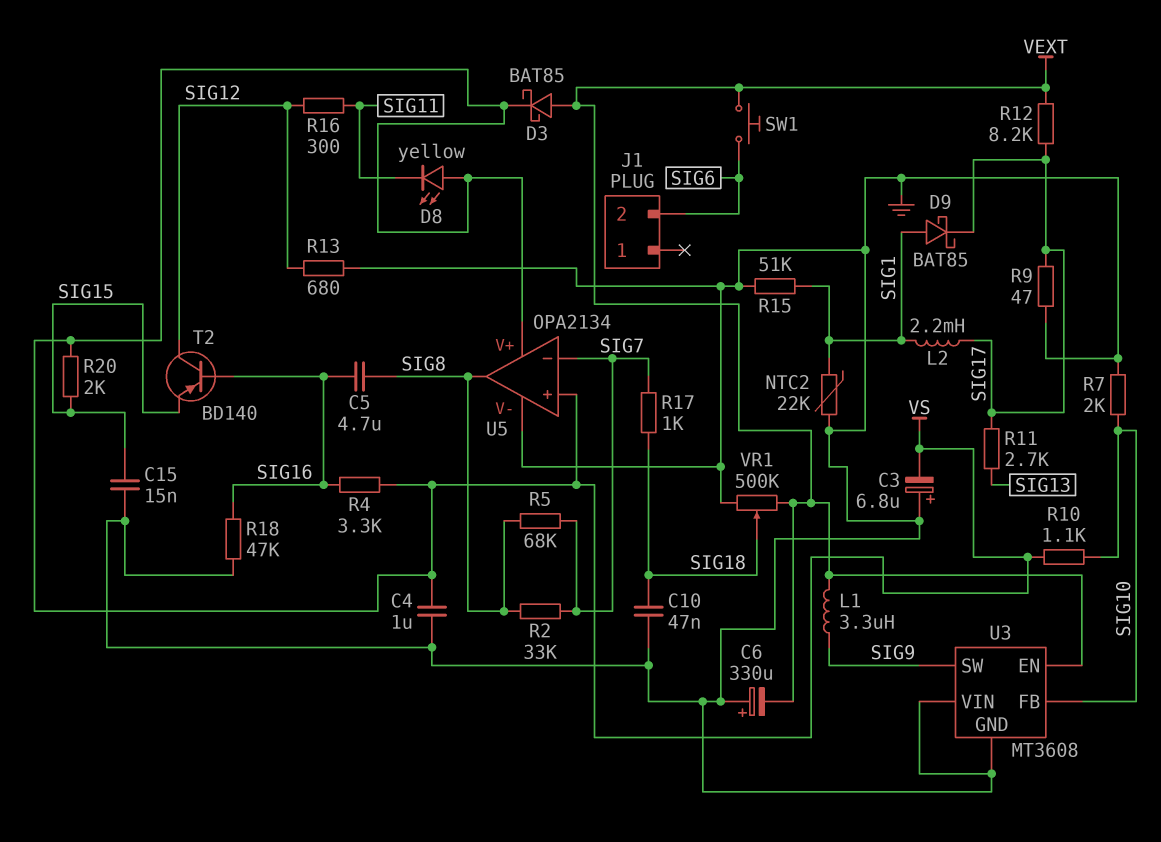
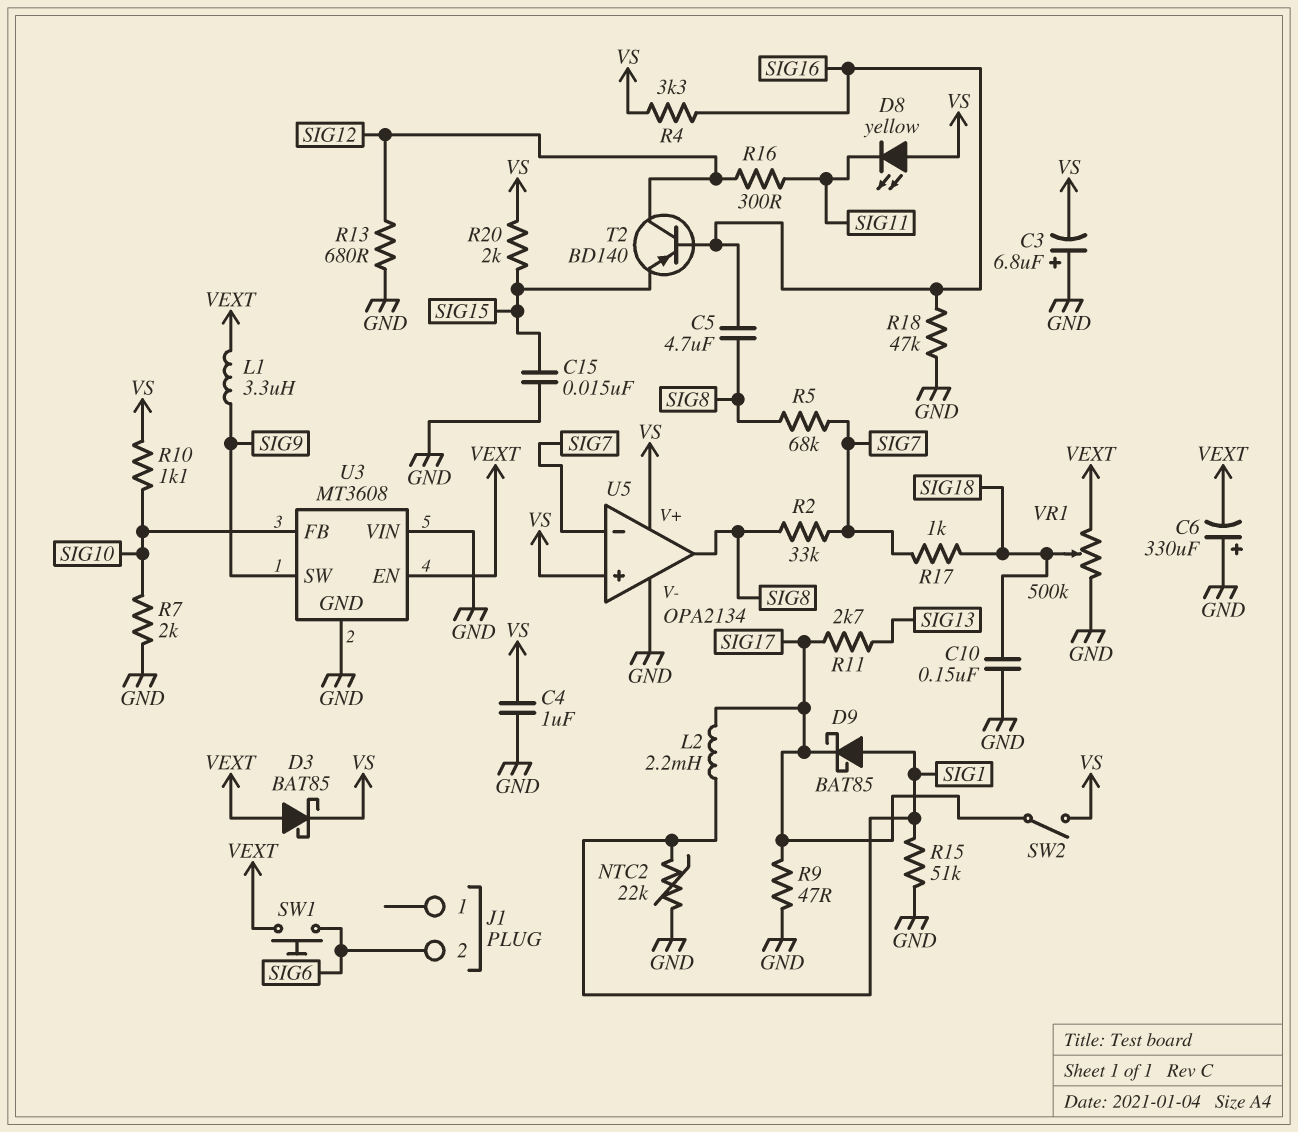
C10: 47nF (GND, SIG18) -> 150nF (GND, SIG18)
R12: 8.2k (SIG17, VEXT) -> none
SW2: none -> switch (SIG17, VS)

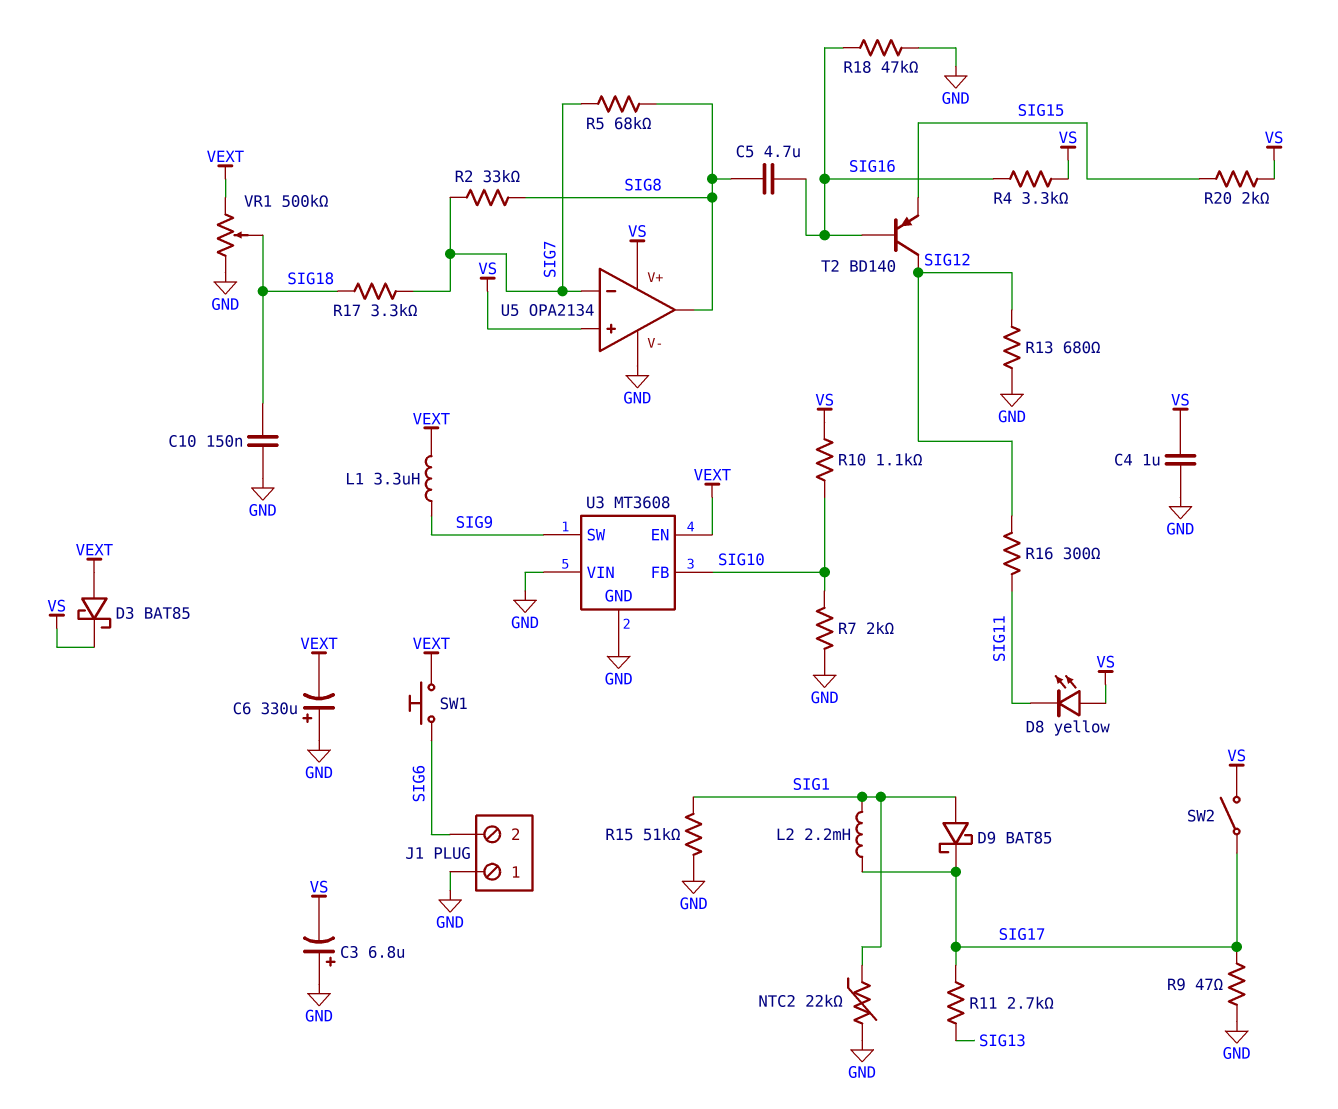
C15: 15nF (GND, SIG15) -> none
J1 pin 1: none -> GND
R17: 1k (SIG7, SIG18) -> 3.3k (SIG7, SIG18)

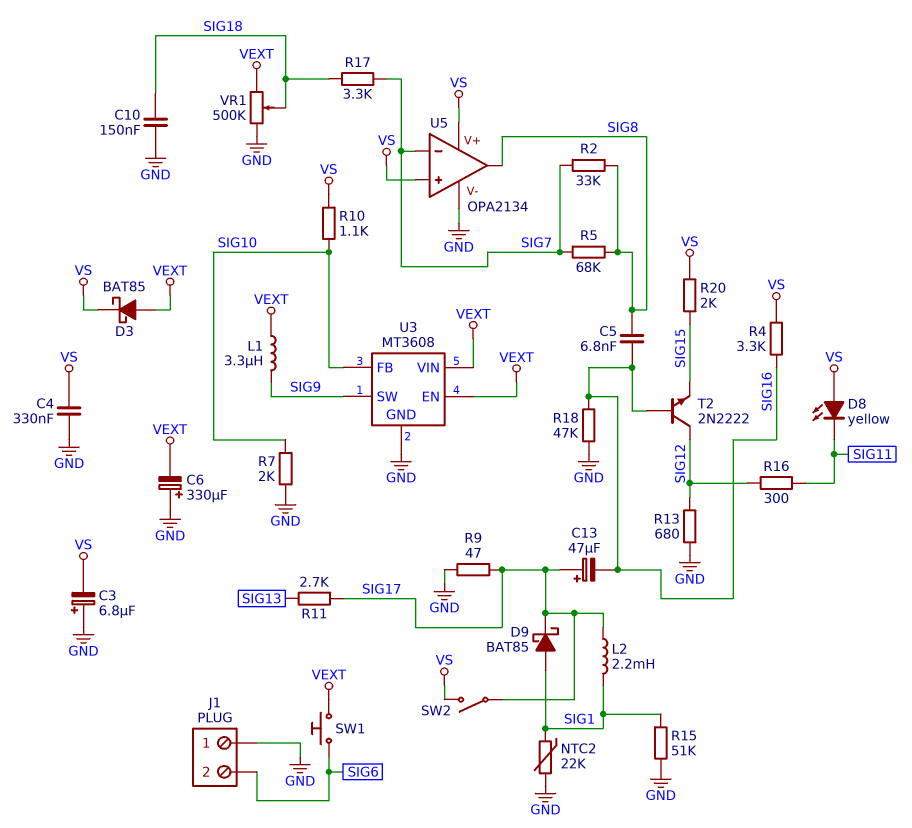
C4: 1uF (GND, VS) -> 330nF (GND, VS)
C5: 4.7uF (SIG8, SIG16) -> 6.8nF (SIG8, SIG16)
C13: none -> 47uF (plus SIG17, minus SIG16)
T2: PNP BD140 (B SIG16, C SIG12, E SIG15) -> NPN 2N2222 (B SIG16, C SIG12, E SIG15)
U3 pin VIN: GND -> VEXT

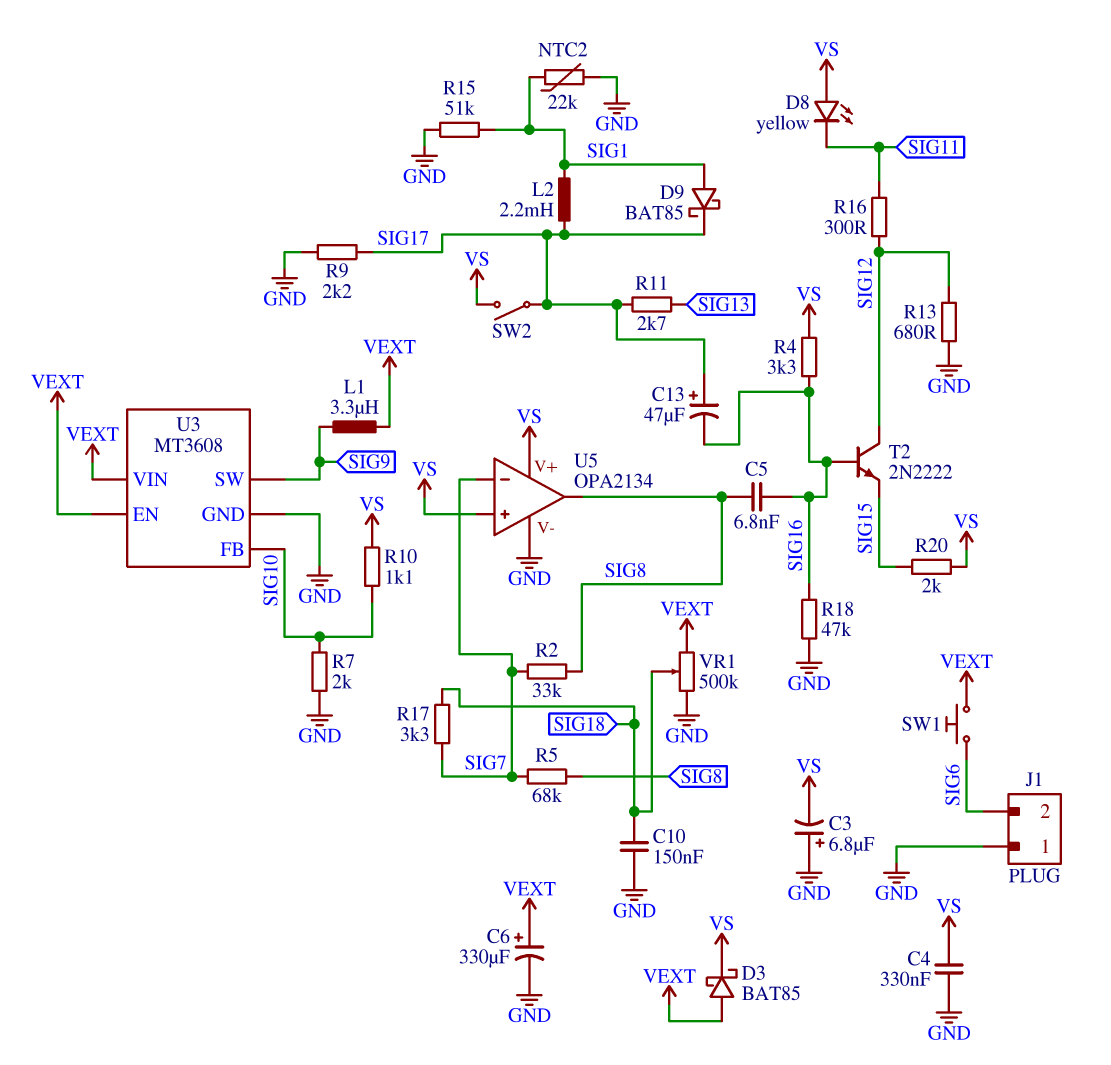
C6: 330uF (plus GND, minus VEXT) -> 330uF (plus VEXT, minus GND)
R9: 47 (GND, SIG17) -> 2.2k (GND, SIG17)

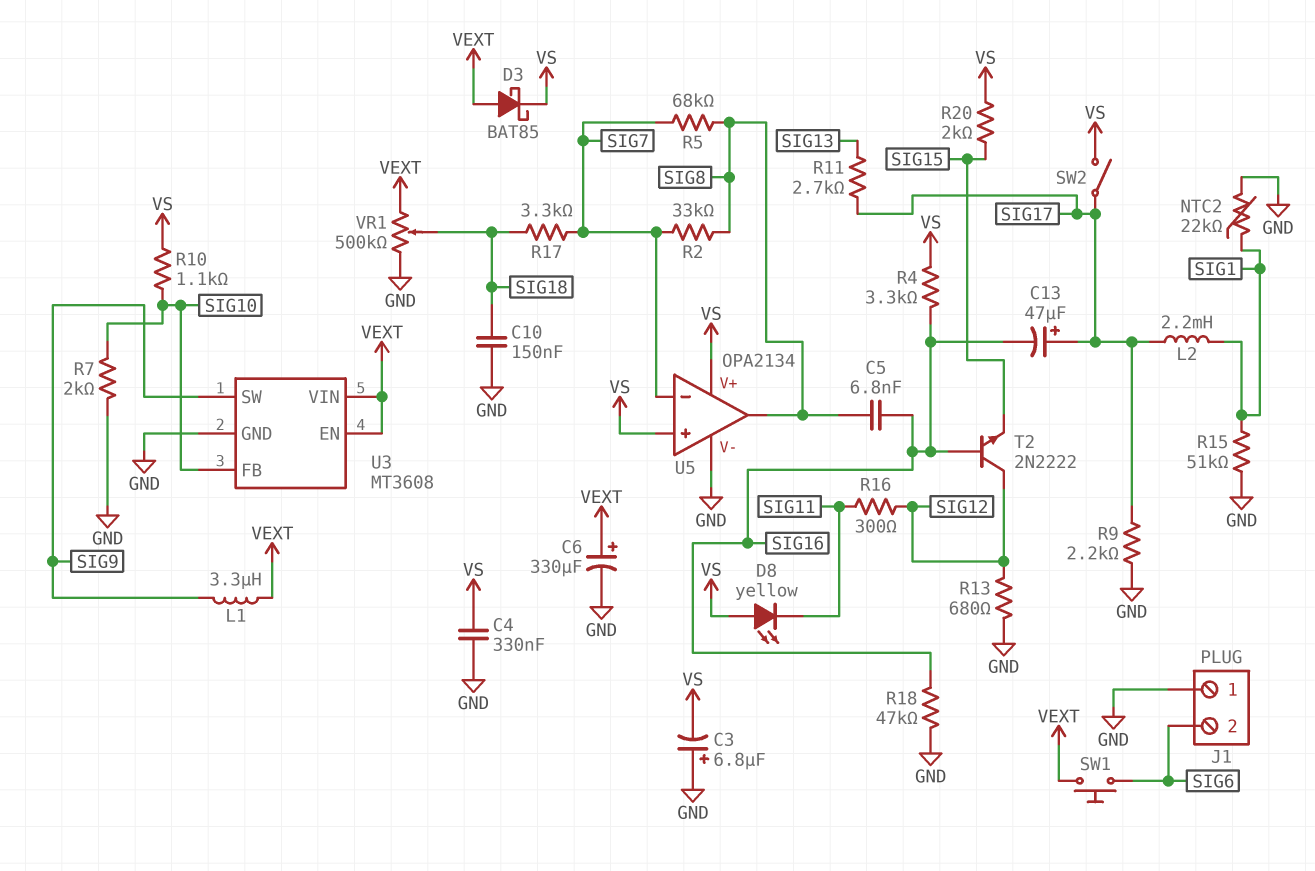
D9: schottky BAT85 (A SIG1, K SIG17) -> none

